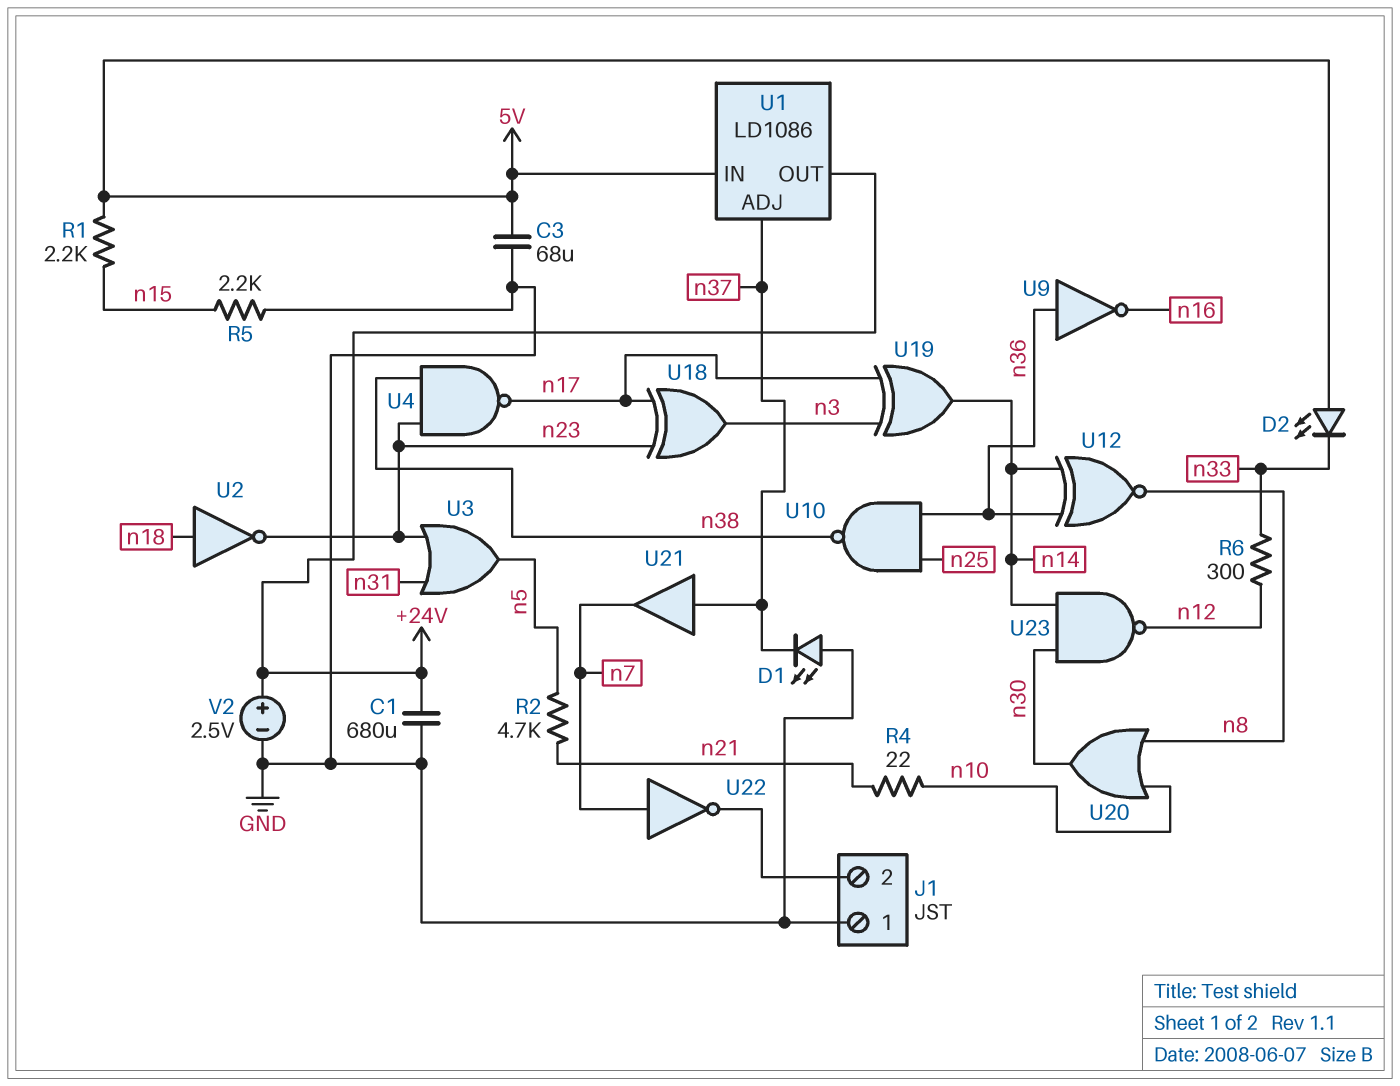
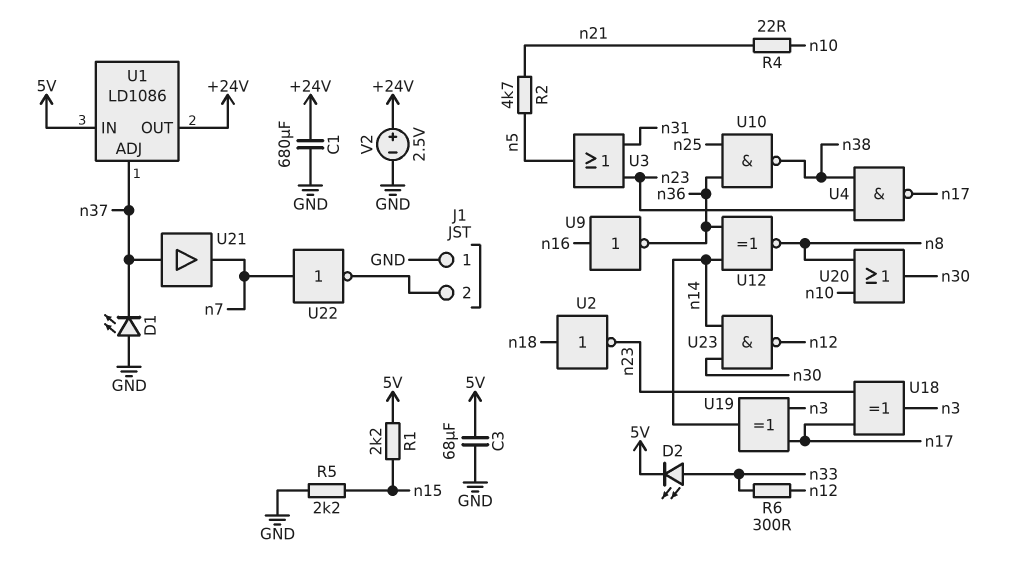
D2: LED (A 5V, K n33) -> LED (A n33, K 5V)
U9: NOT (in n36, out n16) -> NOT (in n16, out n36)

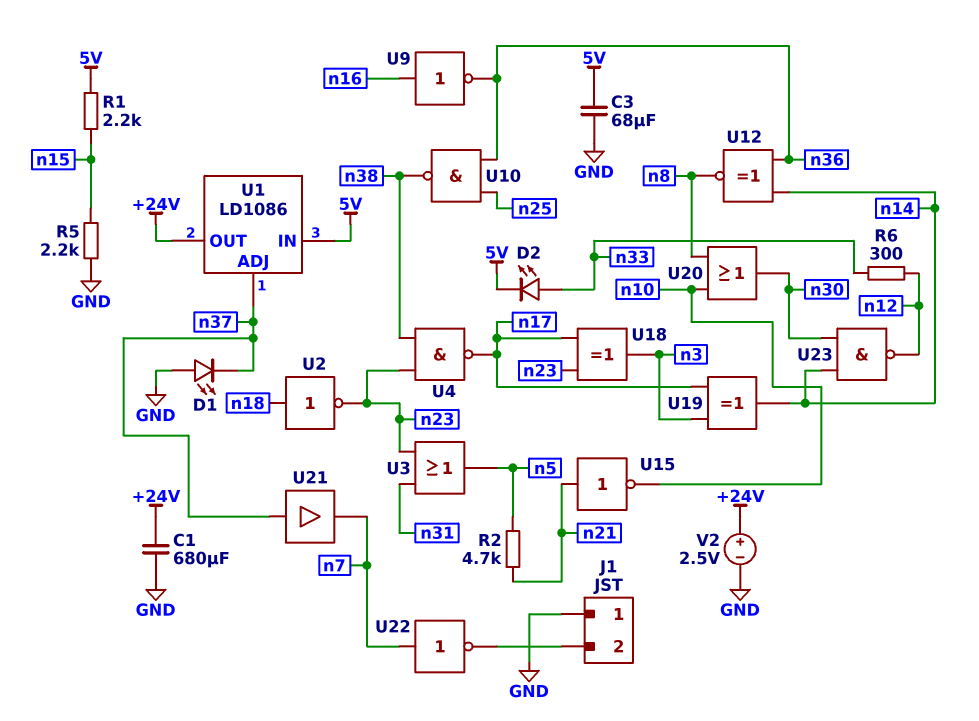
R4: 22 (n10, n21) -> none
U15: none -> NOT (in n21, out n10)

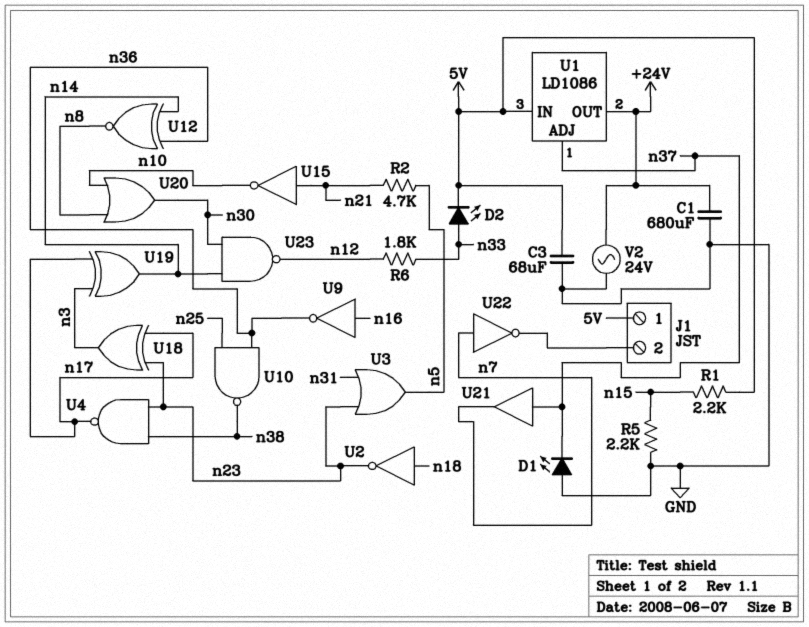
J1 pin 1: GND -> 5V
R6: 300 (n12, n33) -> 1.8k (n12, n33)
V2: 2.5V (plus +24V, minus GND) -> AC 24V (+24V, GND)

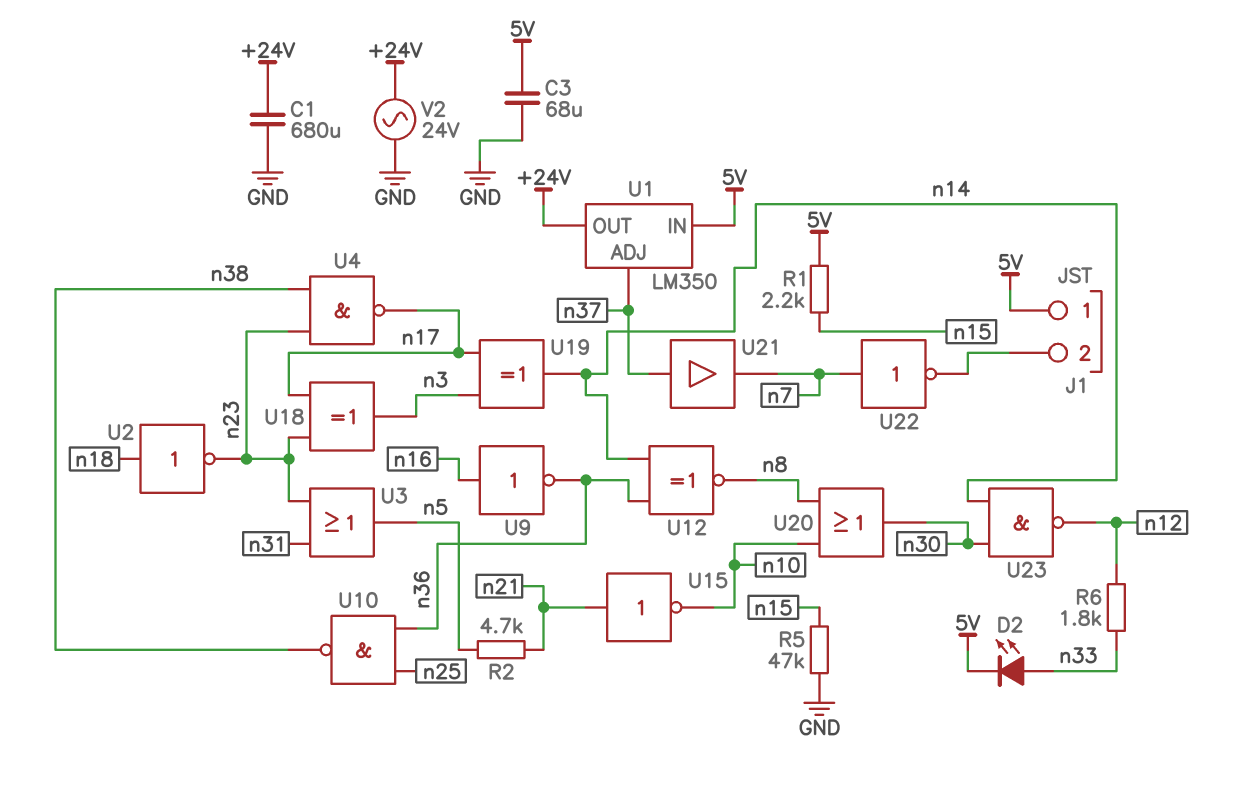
D1: LED (A GND, K n37) -> none
R5: 2.2k (GND, n15) -> 47k (GND, n15)
U1: LD1086 -> LM350

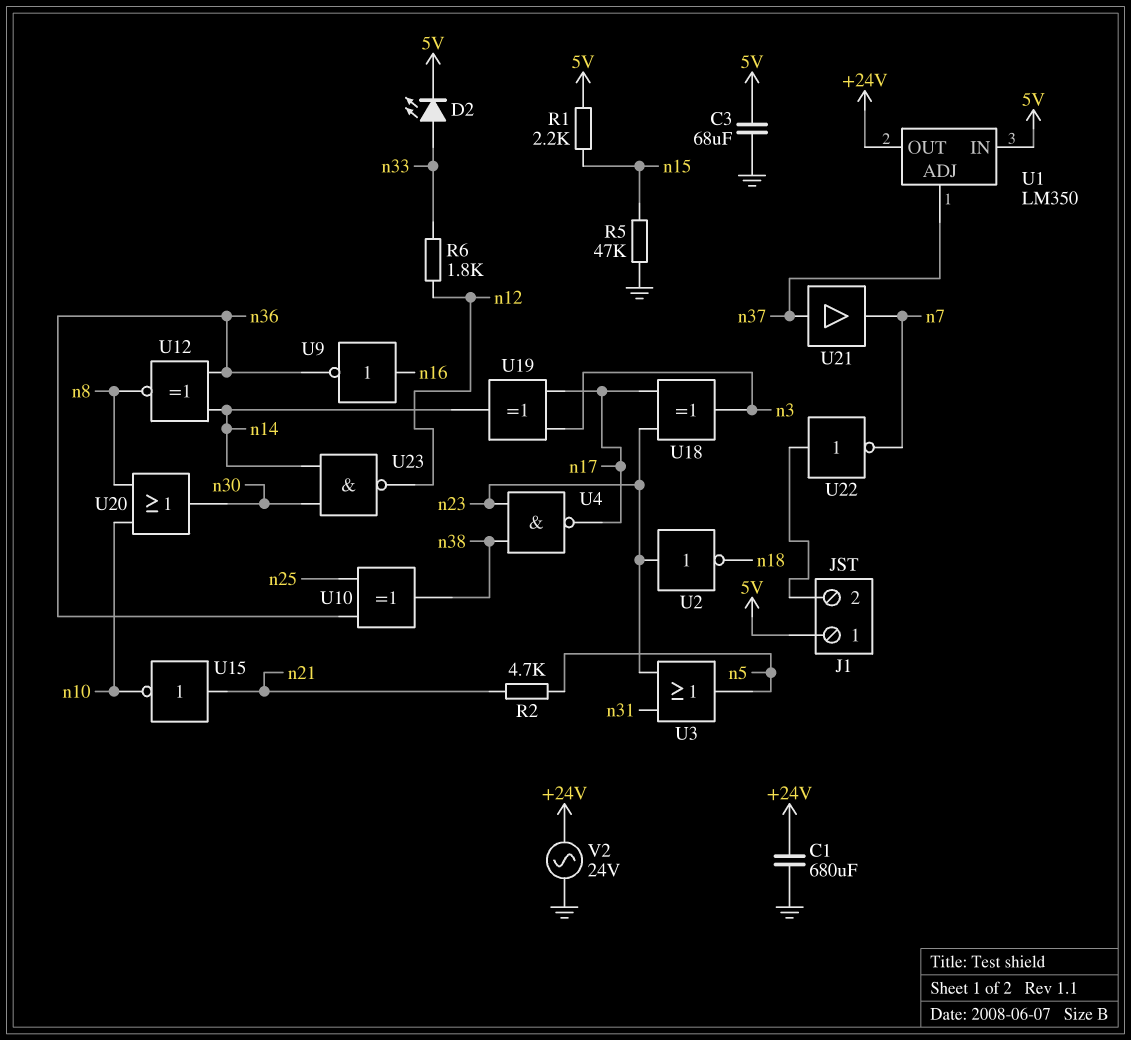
U2: NOT (in n18, out n23) -> NOT (in n23, out n18)
U10: NAND (in n25, in n36, out n38) -> XOR (in n25, in n36, out n38)
U22: NOT (in n7, out J1/2) -> NOT (in J1/2, out n7)

